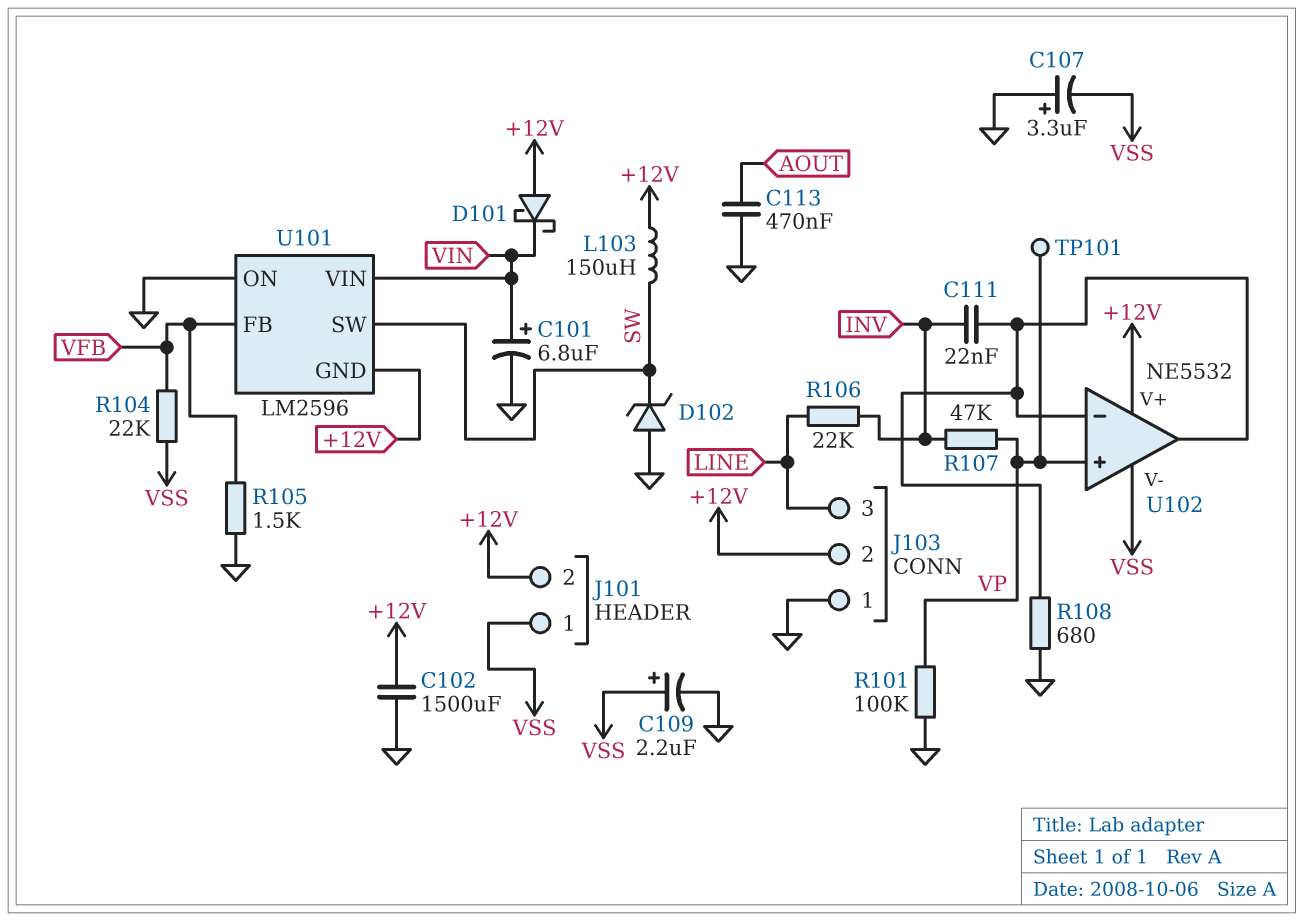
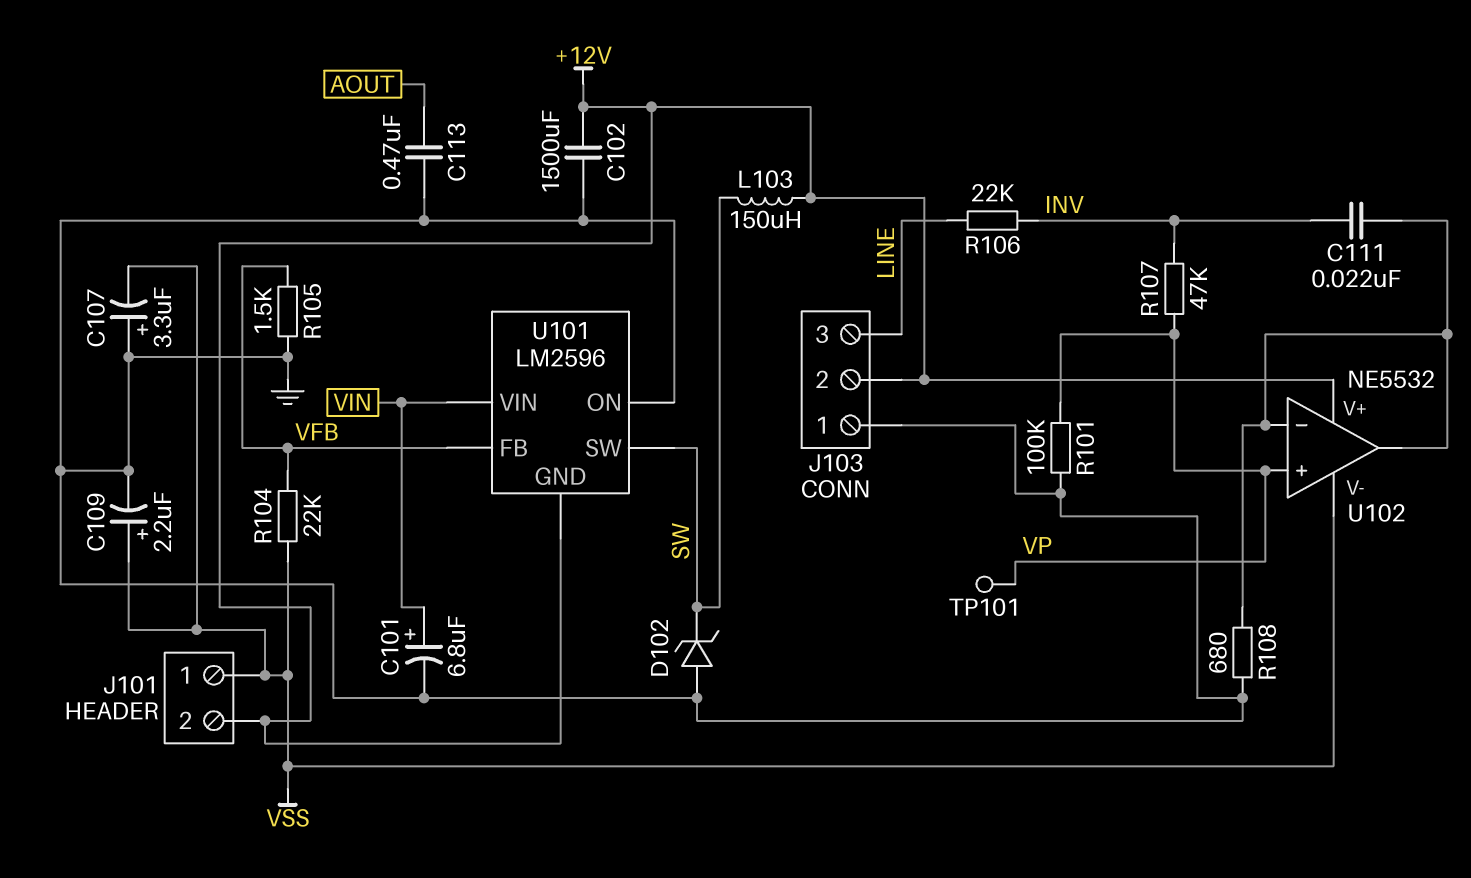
D101: schottky (A +12V, K VIN) -> none

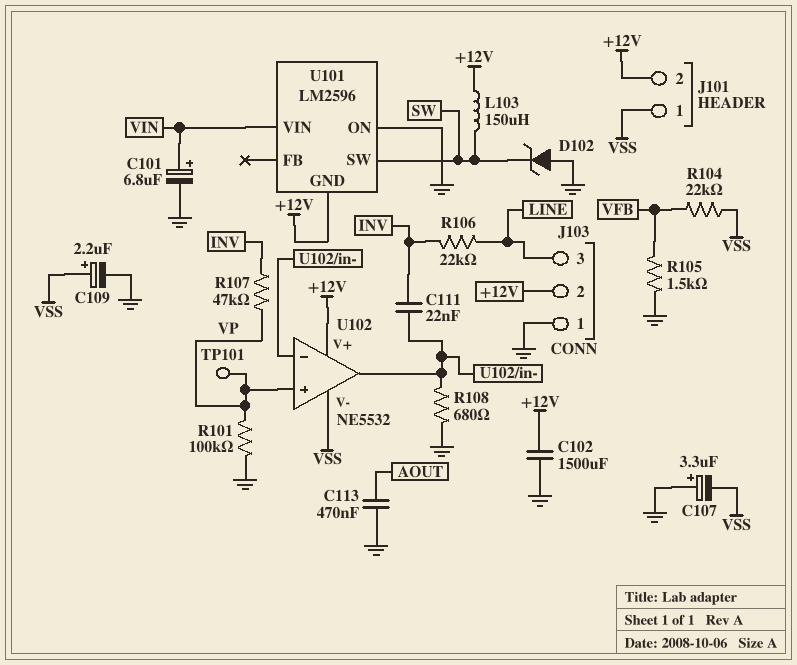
U101 pin FB: VFB -> none

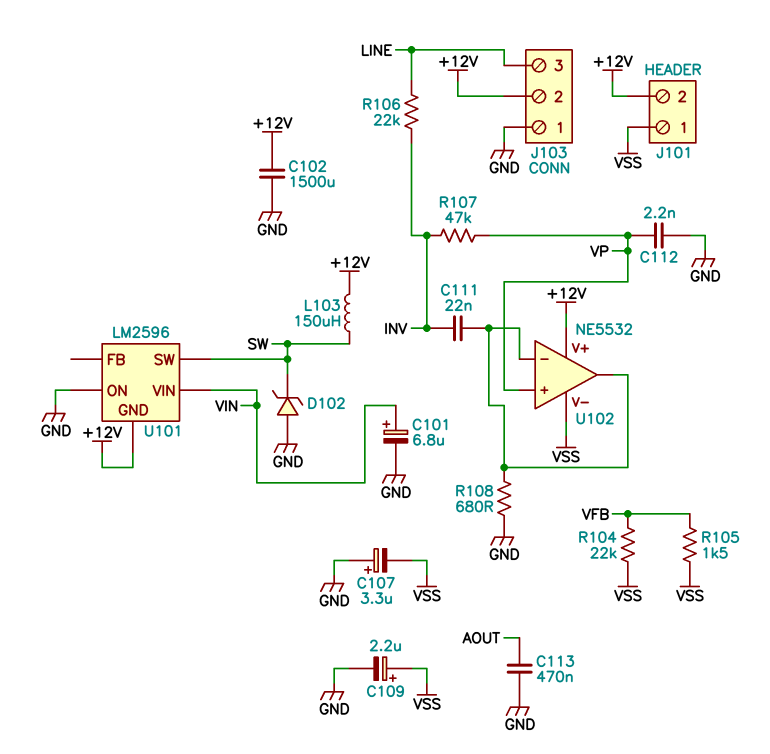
C112: none -> 2.2nF (GND, VP)
R101: 100k (GND, VP) -> none
R105: 1.5k (GND, VFB) -> 1.5k (VFB, VSS)
TP101: test point (VP) -> none

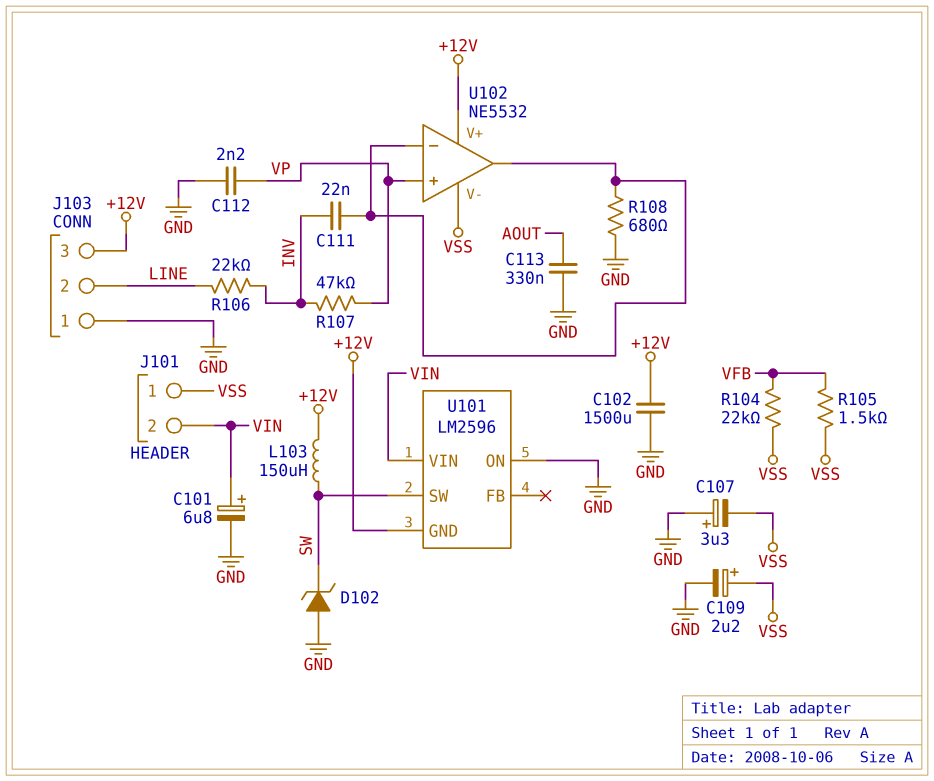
C113: 470nF (AOUT, GND) -> 330nF (AOUT, GND)
J101 pin 2: +12V -> VIN
J103 pin 2: +12V -> LINE
J103 pin 3: LINE -> +12V

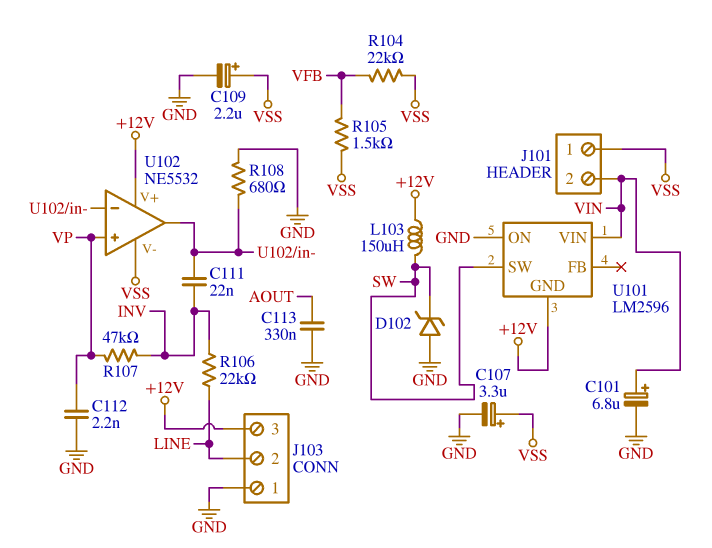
C102: 1500uF (+12V, GND) -> none
C107: 3.3uF (plus GND, minus VSS) -> 3.3uF (plus VSS, minus GND)

